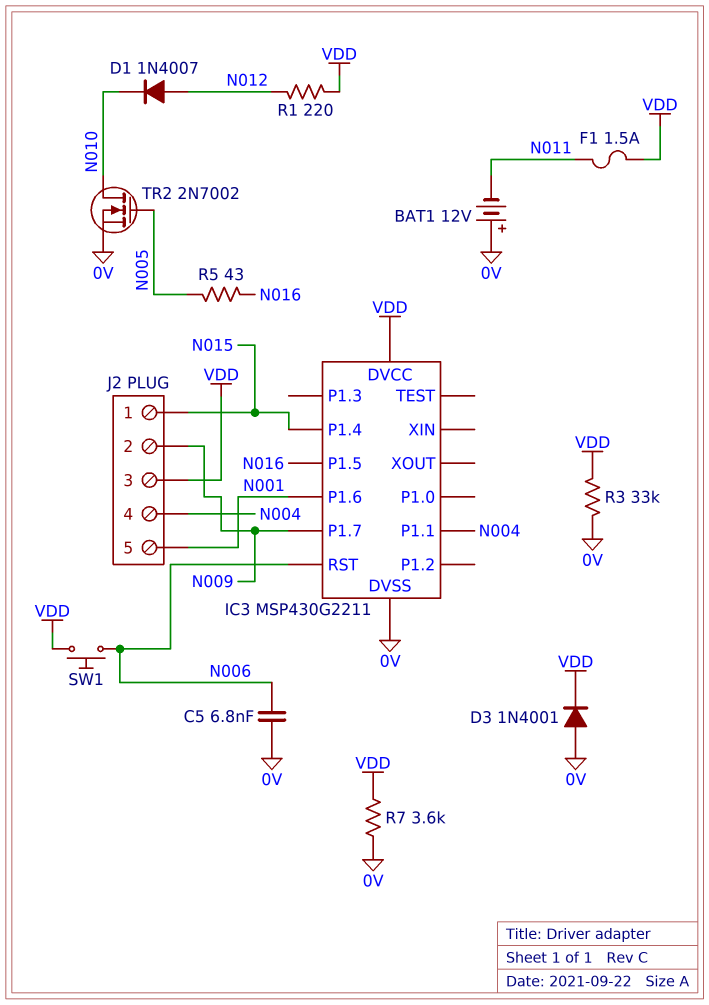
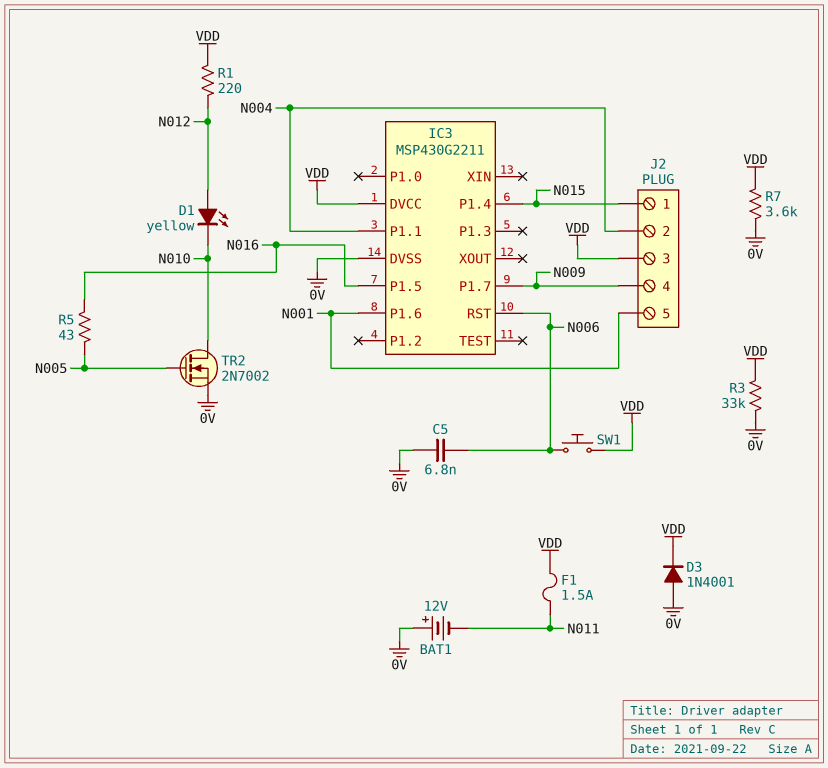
D1: diode 1N4007 (A N012, K N010) -> LED yellow (A N012, K N010)
J2 pin 2: N009 -> N004
J2 pin 4: N004 -> N009

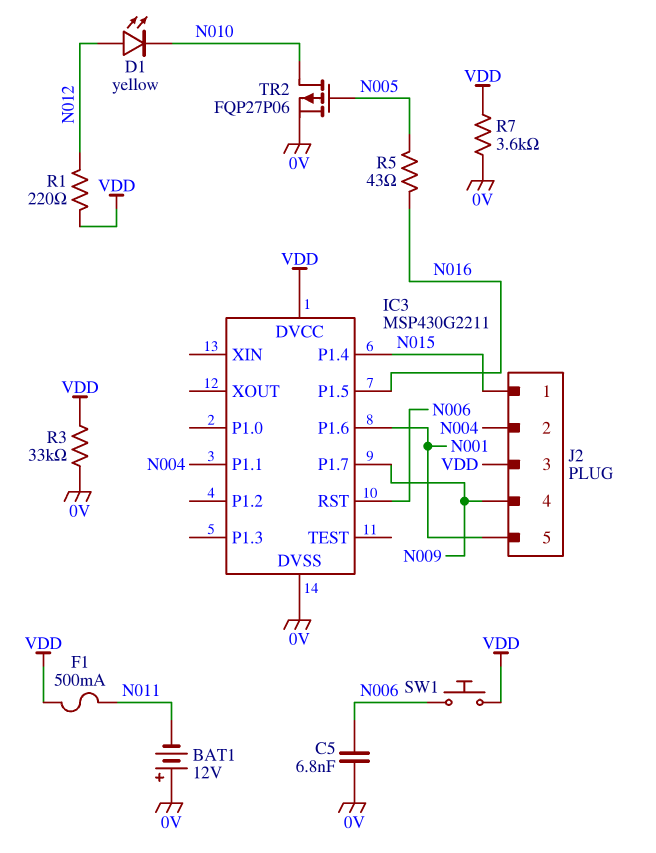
D3: diode 1N4001 (A 0V, K VDD) -> none
F1: 1.5A (N011, VDD) -> 500mA (N011, VDD)
TR2: NMOS 2N7002 (G N005, D N010, S 0V) -> PMOS FQP27P06 (G N005, D N010, S 0V)

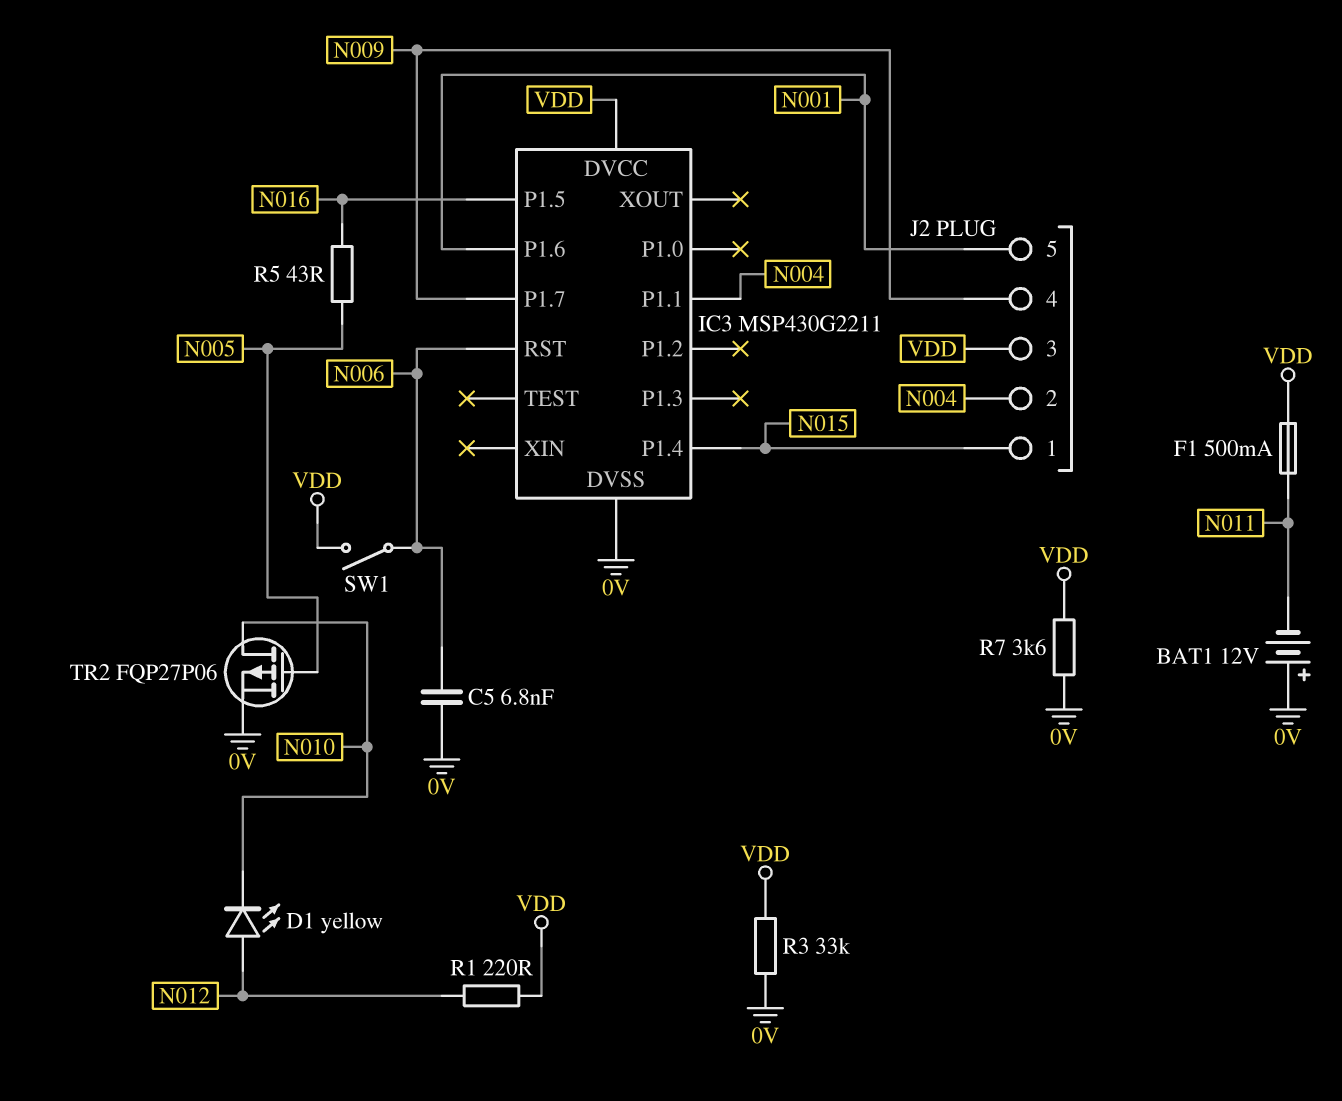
SW1: button (N006, VDD) -> switch (N006, VDD)

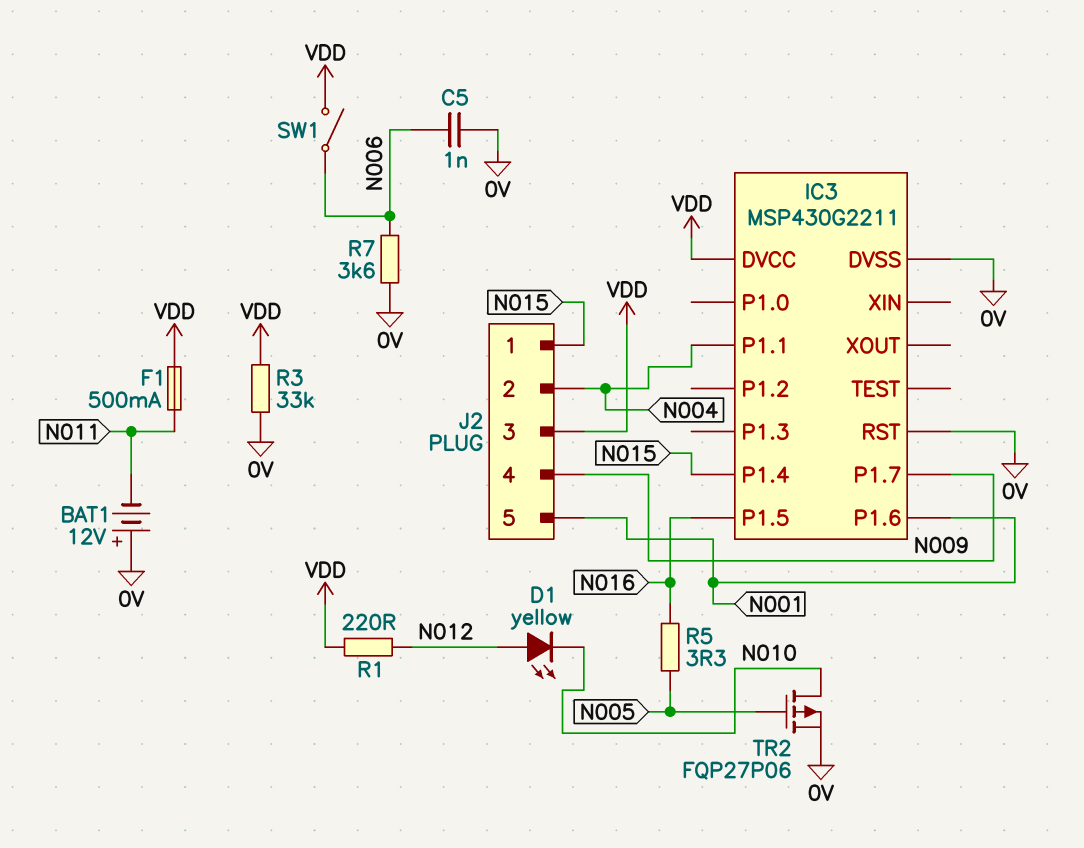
C5: 6.8nF (0V, N006) -> 1nF (0V, N006)
IC3 pin RST: N006 -> 0V
R5: 43 (N005, N016) -> 3.3 (N005, N016)
R7: 3.6k (0V, VDD) -> 3.6k (0V, N006)

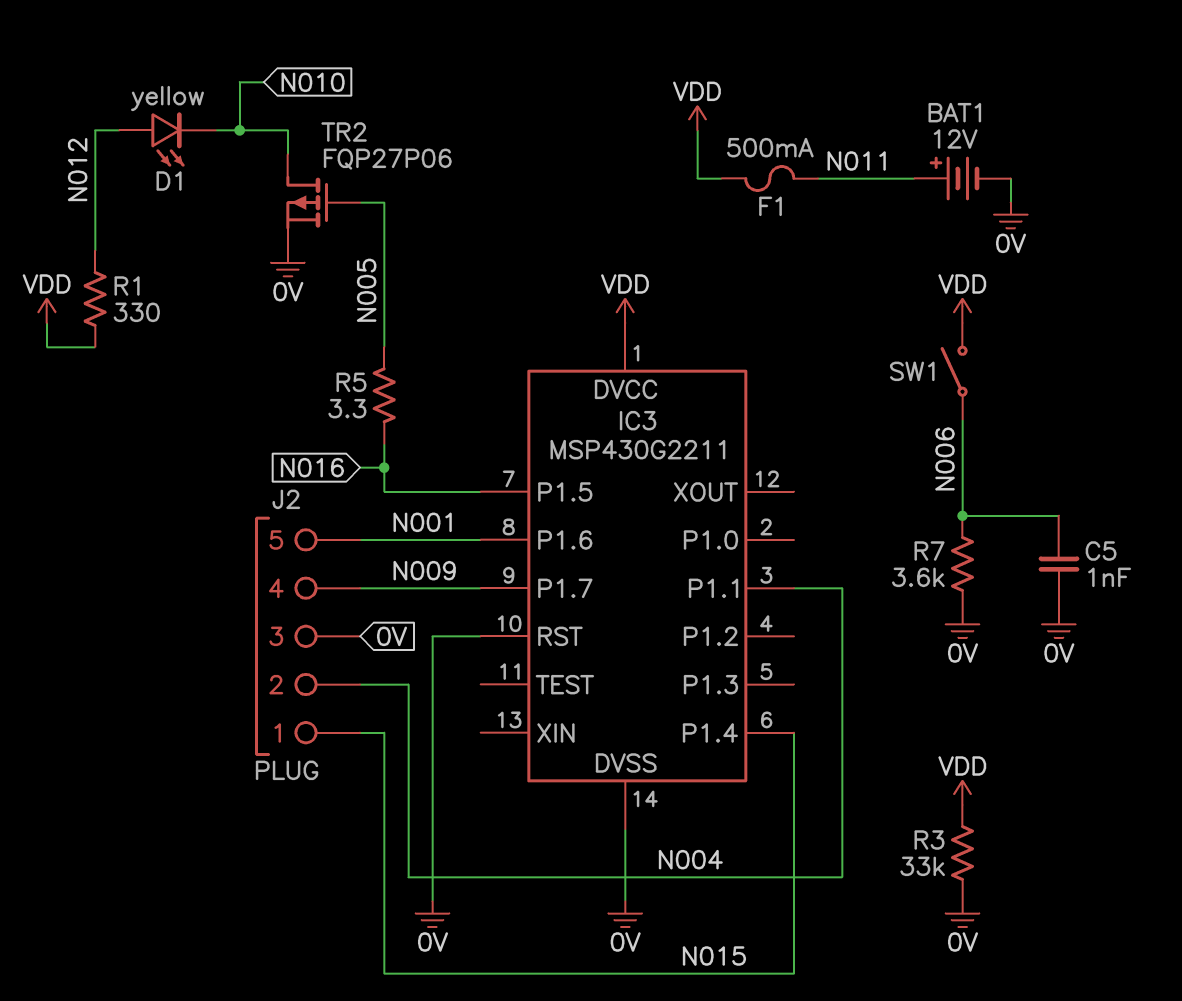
BAT1: 12V (plus 0V, minus N011) -> 12V (plus N011, minus 0V)
J2 pin 3: VDD -> 0V
R1: 220 (N012, VDD) -> 330 (N012, VDD)

